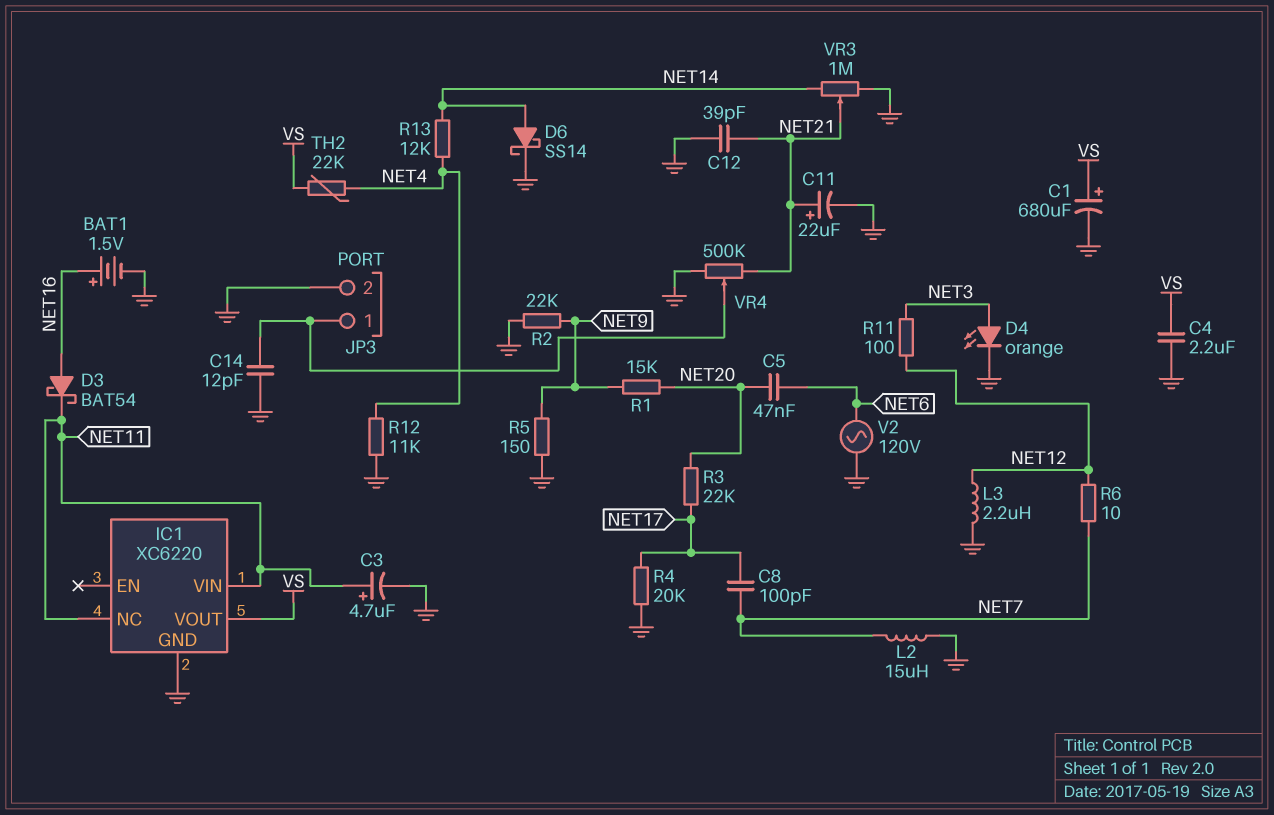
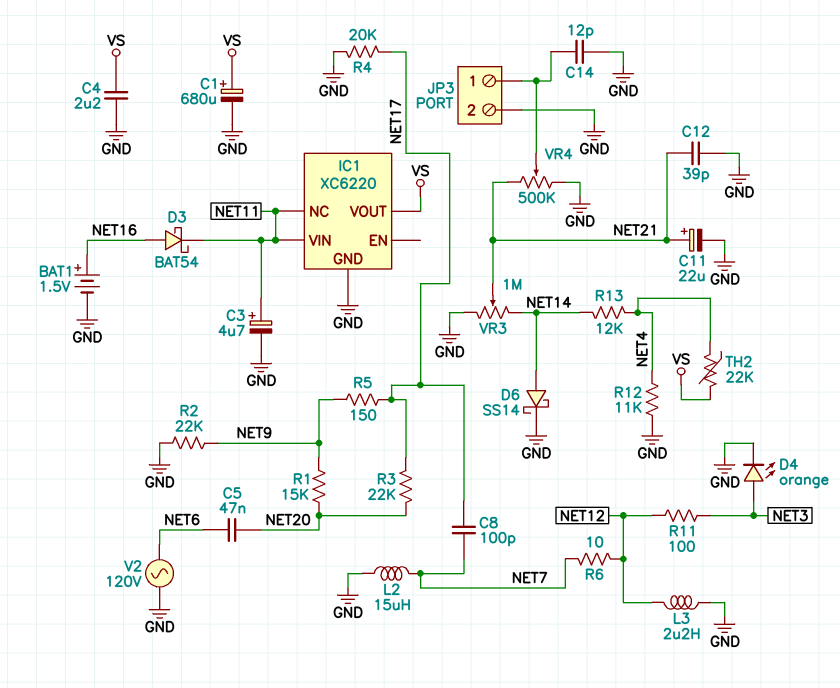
R5: 150 (GND, NET9) -> 150 (NET9, NET17)

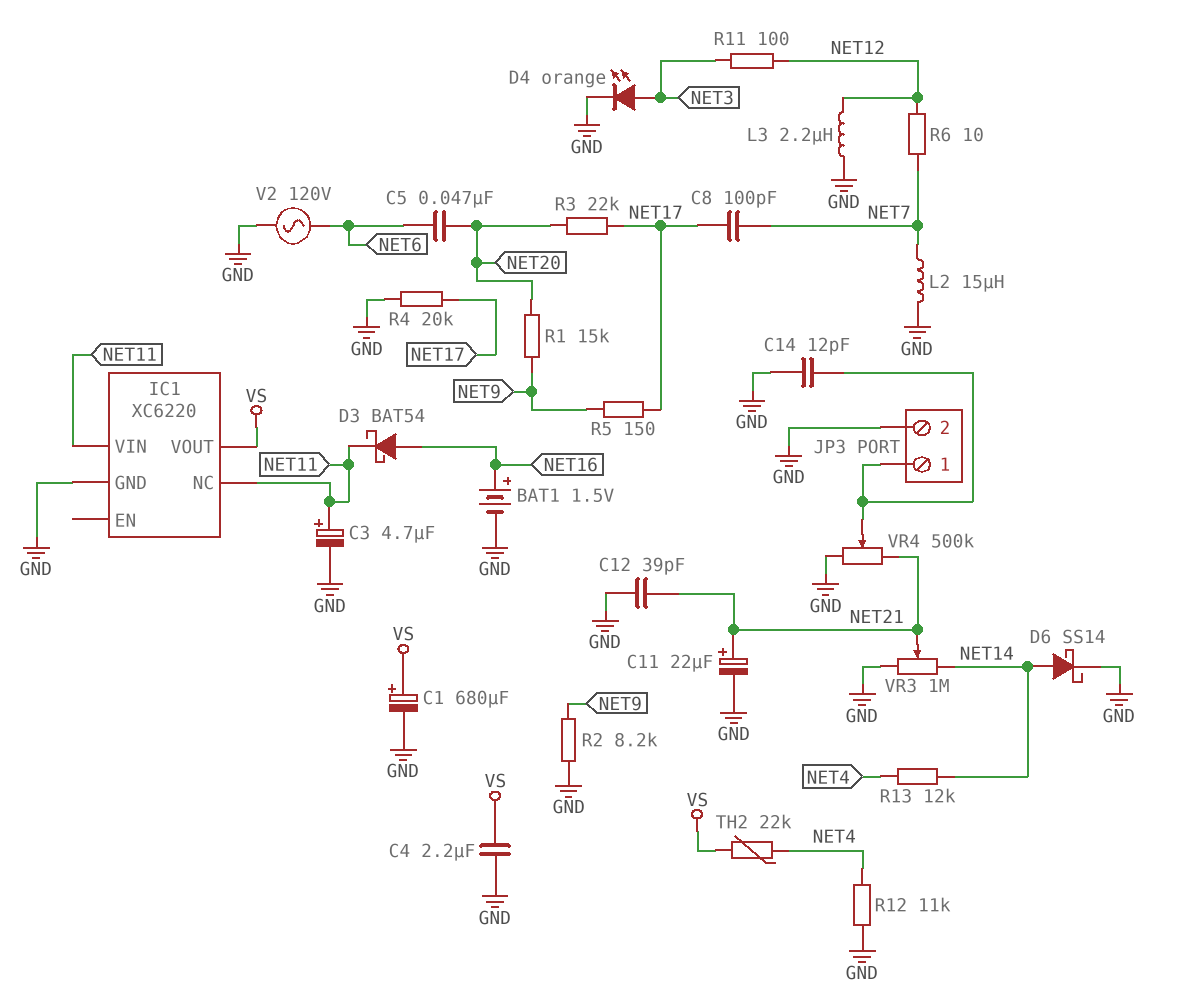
R2: 22k (GND, NET9) -> 8.2k (GND, NET9)

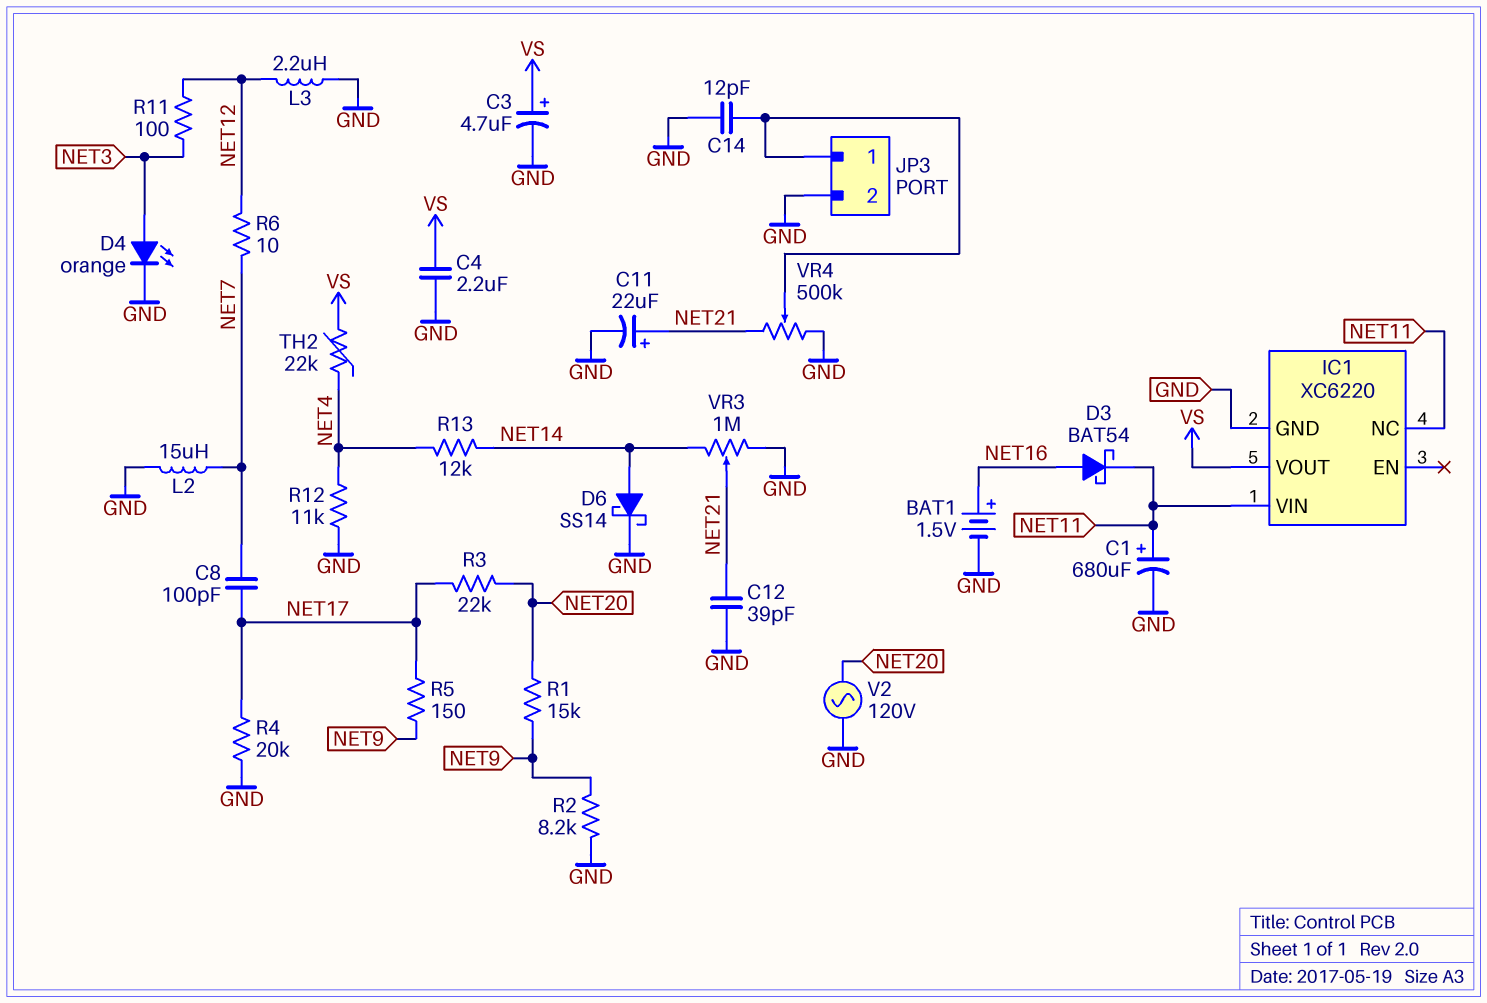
C1: 680uF (plus VS, minus GND) -> 680uF (plus NET11, minus GND)
C3: 4.7uF (plus NET11, minus GND) -> 4.7uF (plus VS, minus GND)
C5: 47nF (NET6, NET20) -> none
V2: AC 120V (GND, NET6) -> AC 120V (GND, NET20)

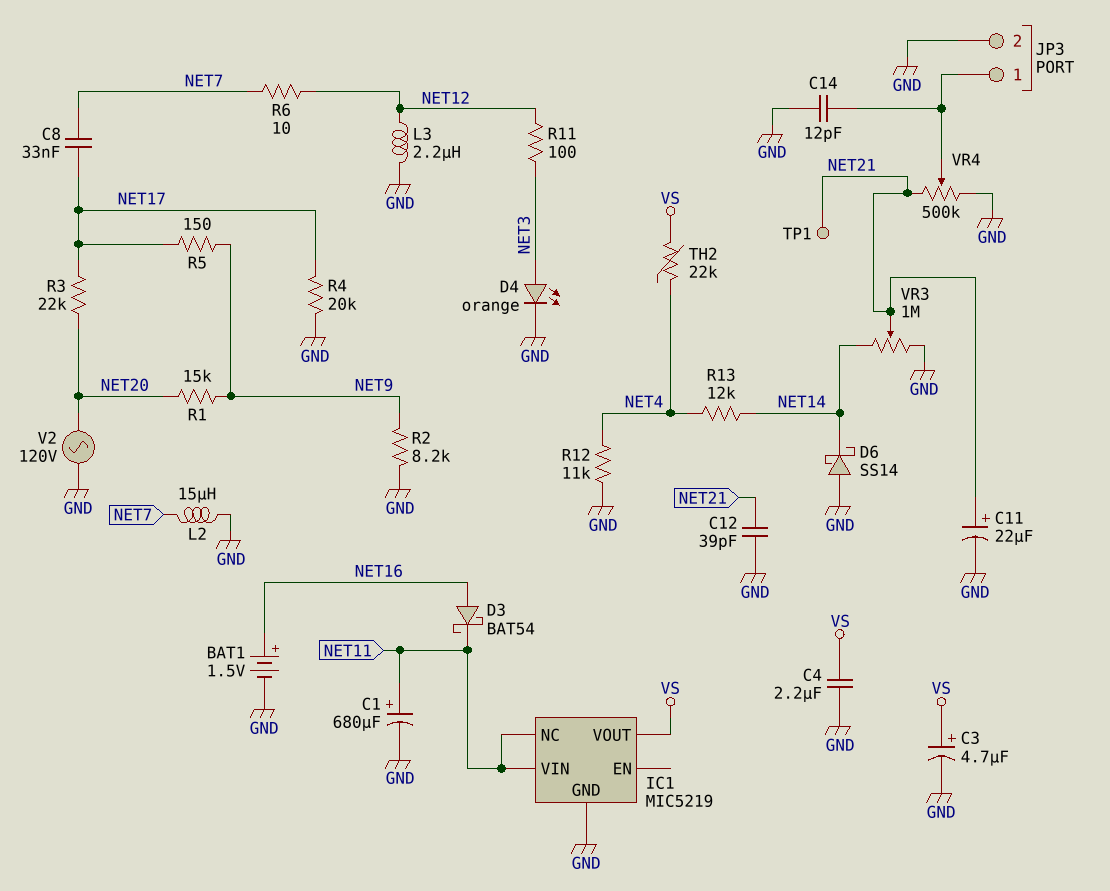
C8: 100pF (NET7, NET17) -> 33nF (NET7, NET17)
D6: schottky SS14 (A NET14, K GND) -> schottky SS14 (A GND, K NET14)
IC1: XC6220 -> MIC5219
TP1: none -> test point (NET21)

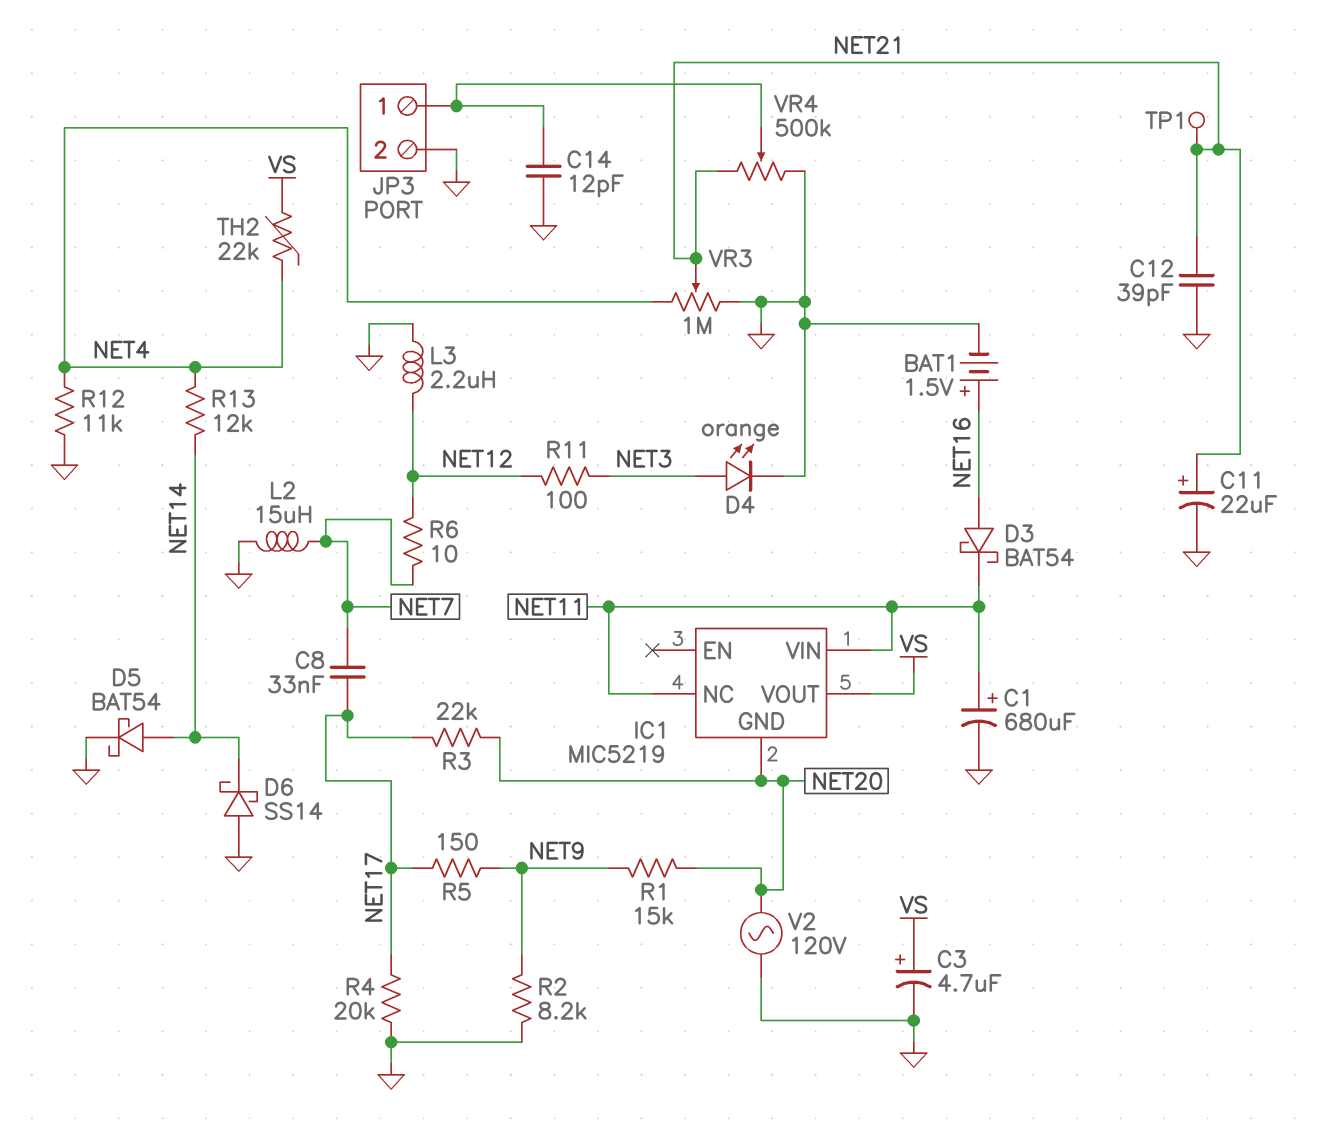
C4: 2.2uF (GND, VS) -> none
D5: none -> schottky BAT54 (A NET14, K GND)
IC1 pin GND: GND -> NET20
VR3: 1M (GND, NET14, wiper NET21) -> 1M (GND, NET4, wiper NET21)

